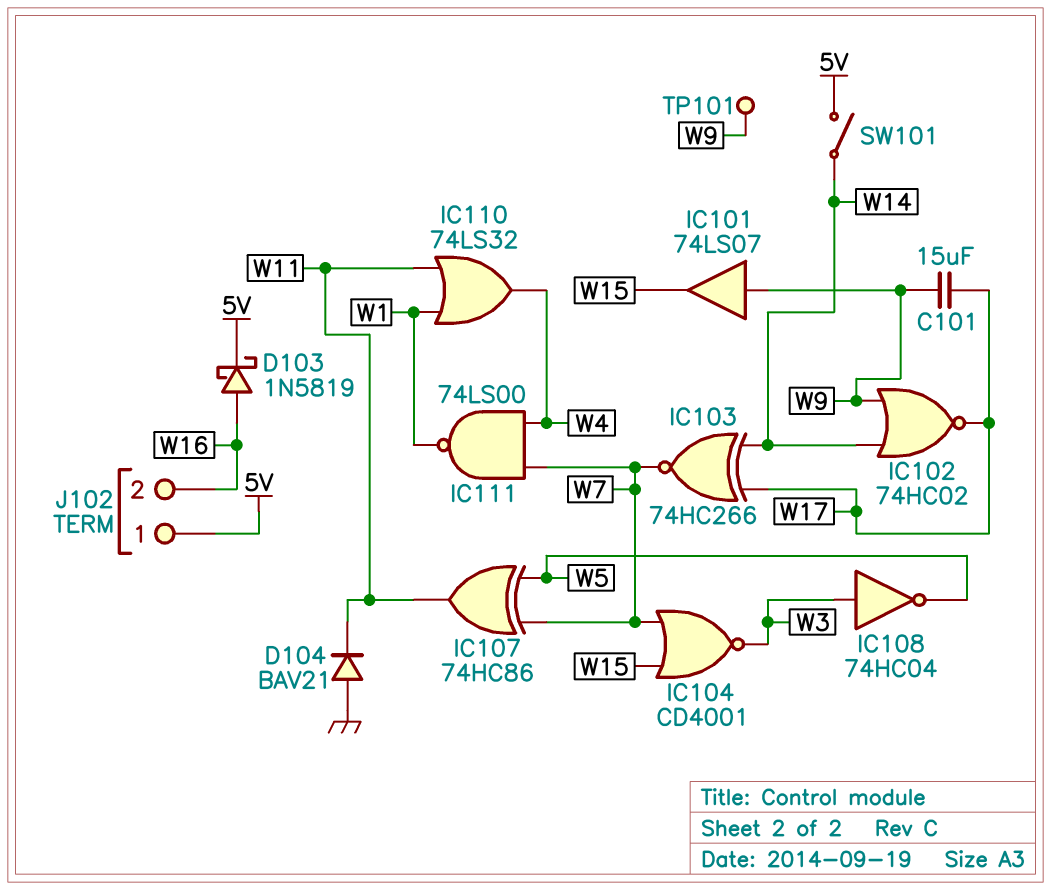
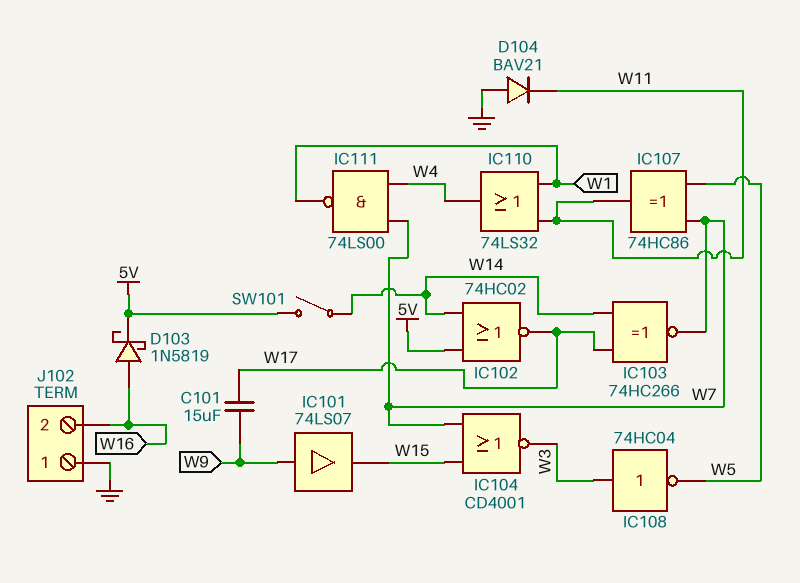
IC102: NOR 74HC02 (in W9, in W14, out W17) -> NOR 74HC02 (in 5V, in W14, out W17)
J102 pin 1: 5V -> GND
TP101: test point (W9) -> none

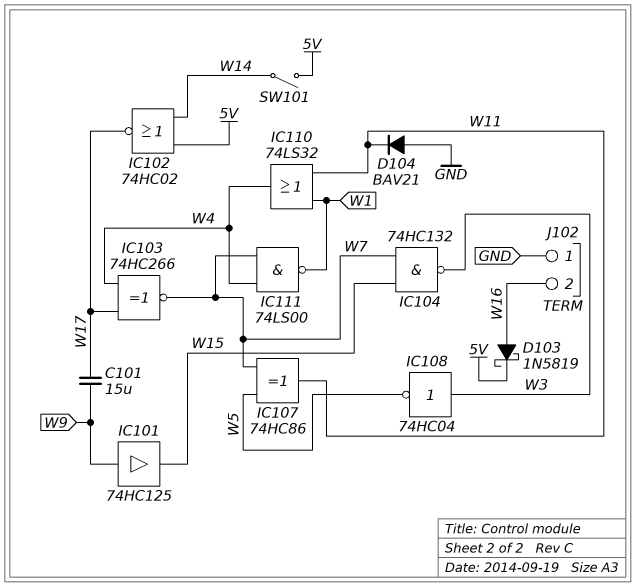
IC101: buffer 74LS07 (in W9, out W15) -> buffer 74HC125 (in W9, out W15)
IC103: XNOR 74HC266 (in W14, in W17, out W7) -> XNOR 74HC266 (in W4, in W17, out W7)
IC104: NOR CD4001 (in W7, in W15, out W3) -> NAND 74HC132 (in W7, in W15, out W3)

